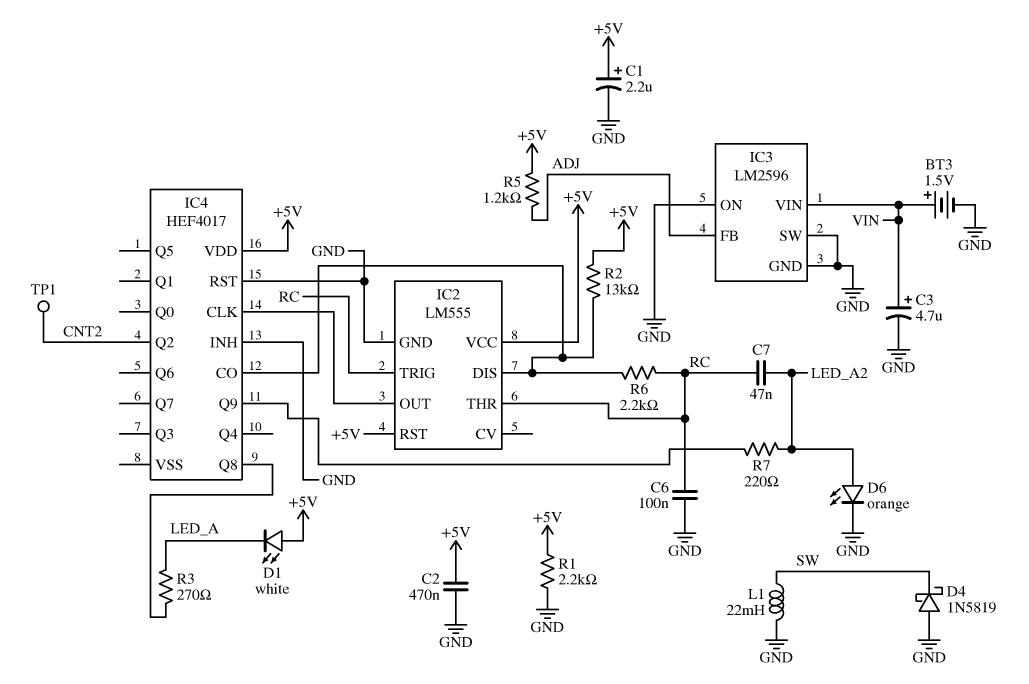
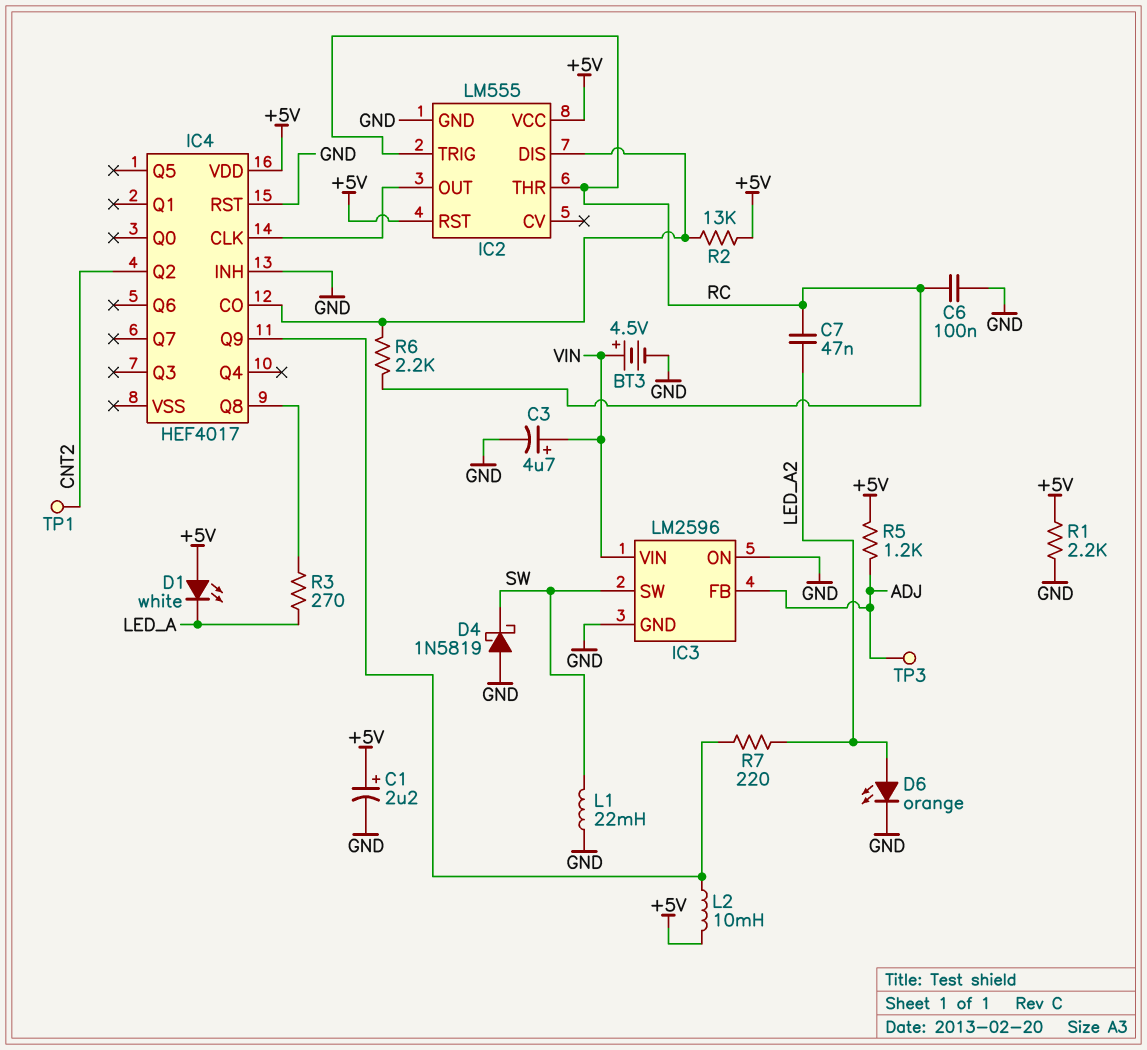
BT3: 1.5V (plus VIN, minus GND) -> 4.5V (plus VIN, minus GND)
C2: 470nF (+5V, GND) -> none
IC3 pin SW: GND -> SW
L2: none -> 10mH (+5V, IC4/Q9)
TP3: none -> test point (ADJ)

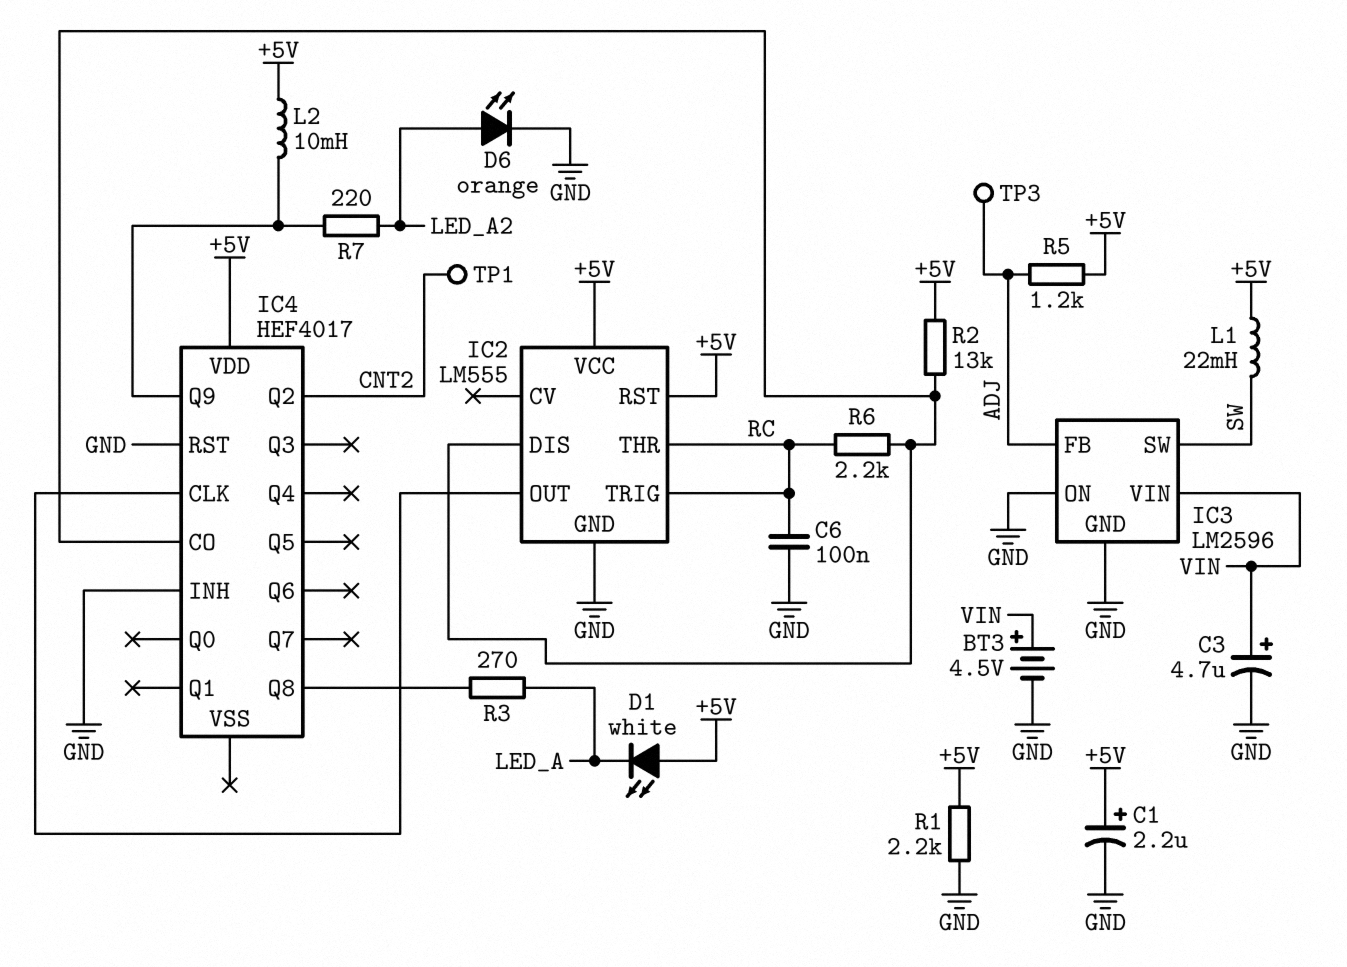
C7: 47nF (LED_A2, RC) -> none
D4: schottky 1N5819 (A GND, K SW) -> none
L1: 22mH (GND, SW) -> 22mH (+5V, SW)

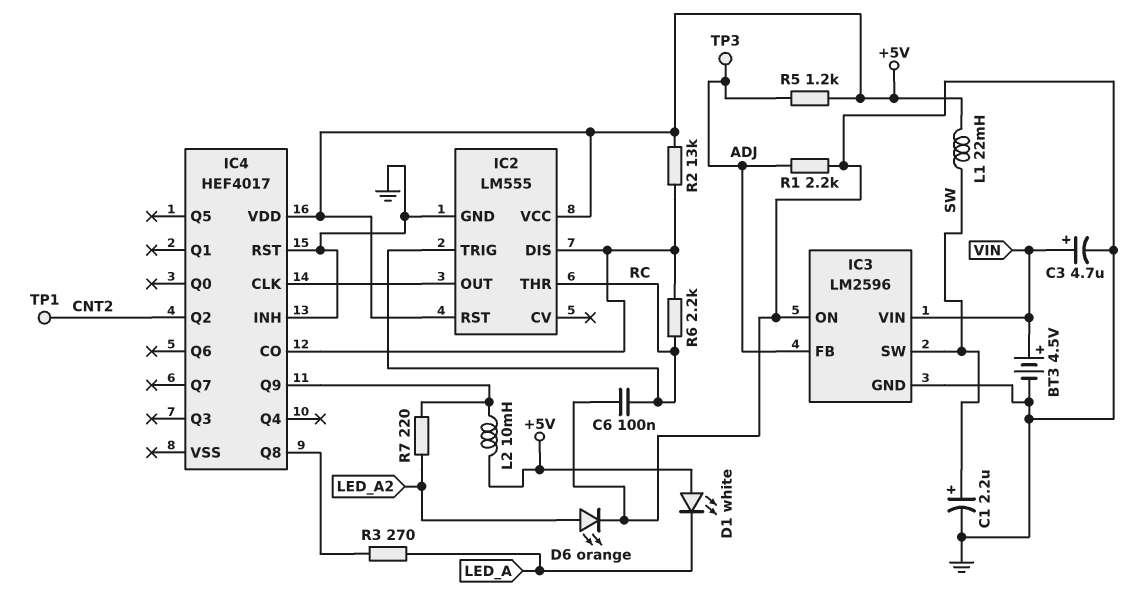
C1: 2.2uF (plus +5V, minus GND) -> 2.2uF (plus SW, minus GND)
R1: 2.2k (+5V, GND) -> 2.2k (ADJ, GND)

